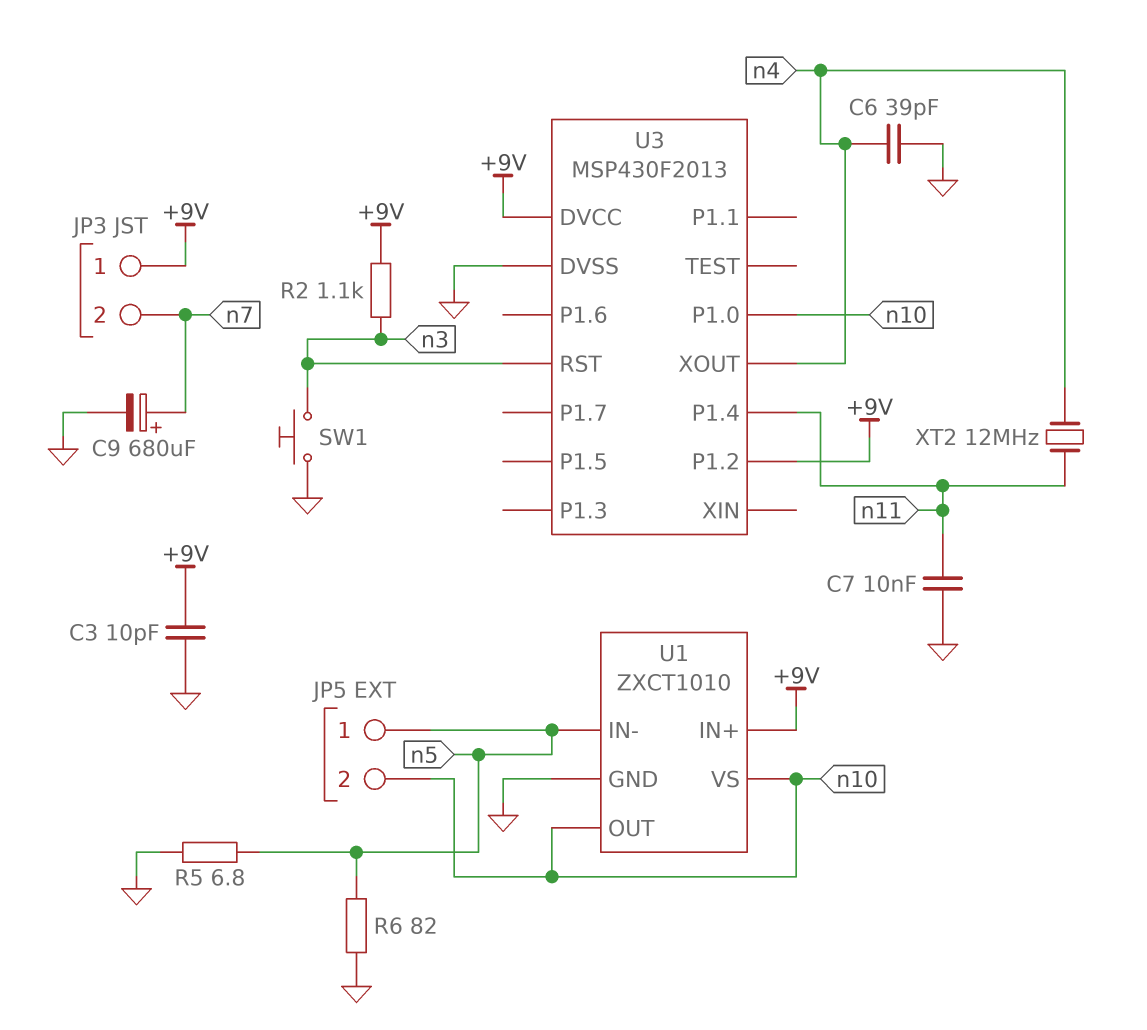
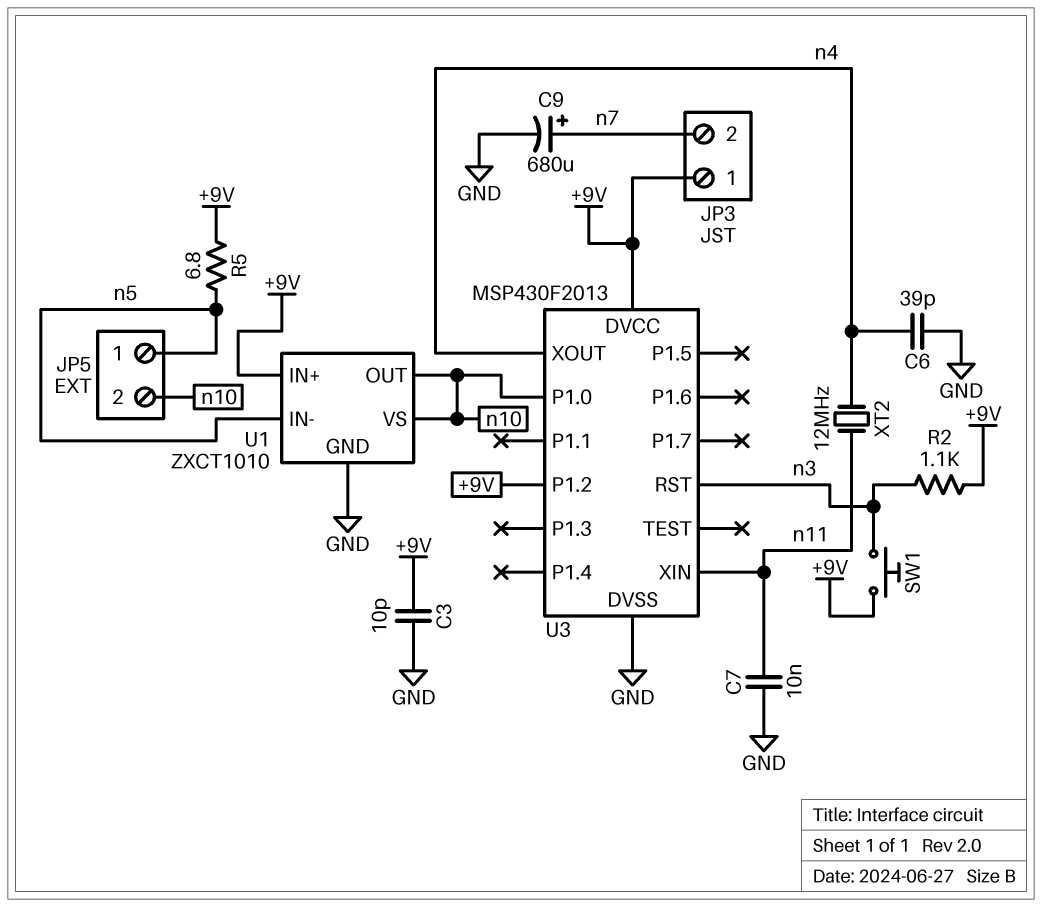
R5: 6.8 (GND, n5) -> 6.8 (+9V, n5)
R6: 82 (GND, n5) -> none
SW1: button (GND, n3) -> button (+9V, n3)
U3 pin P1.4: n11 -> none
U3 pin XIN: none -> n11

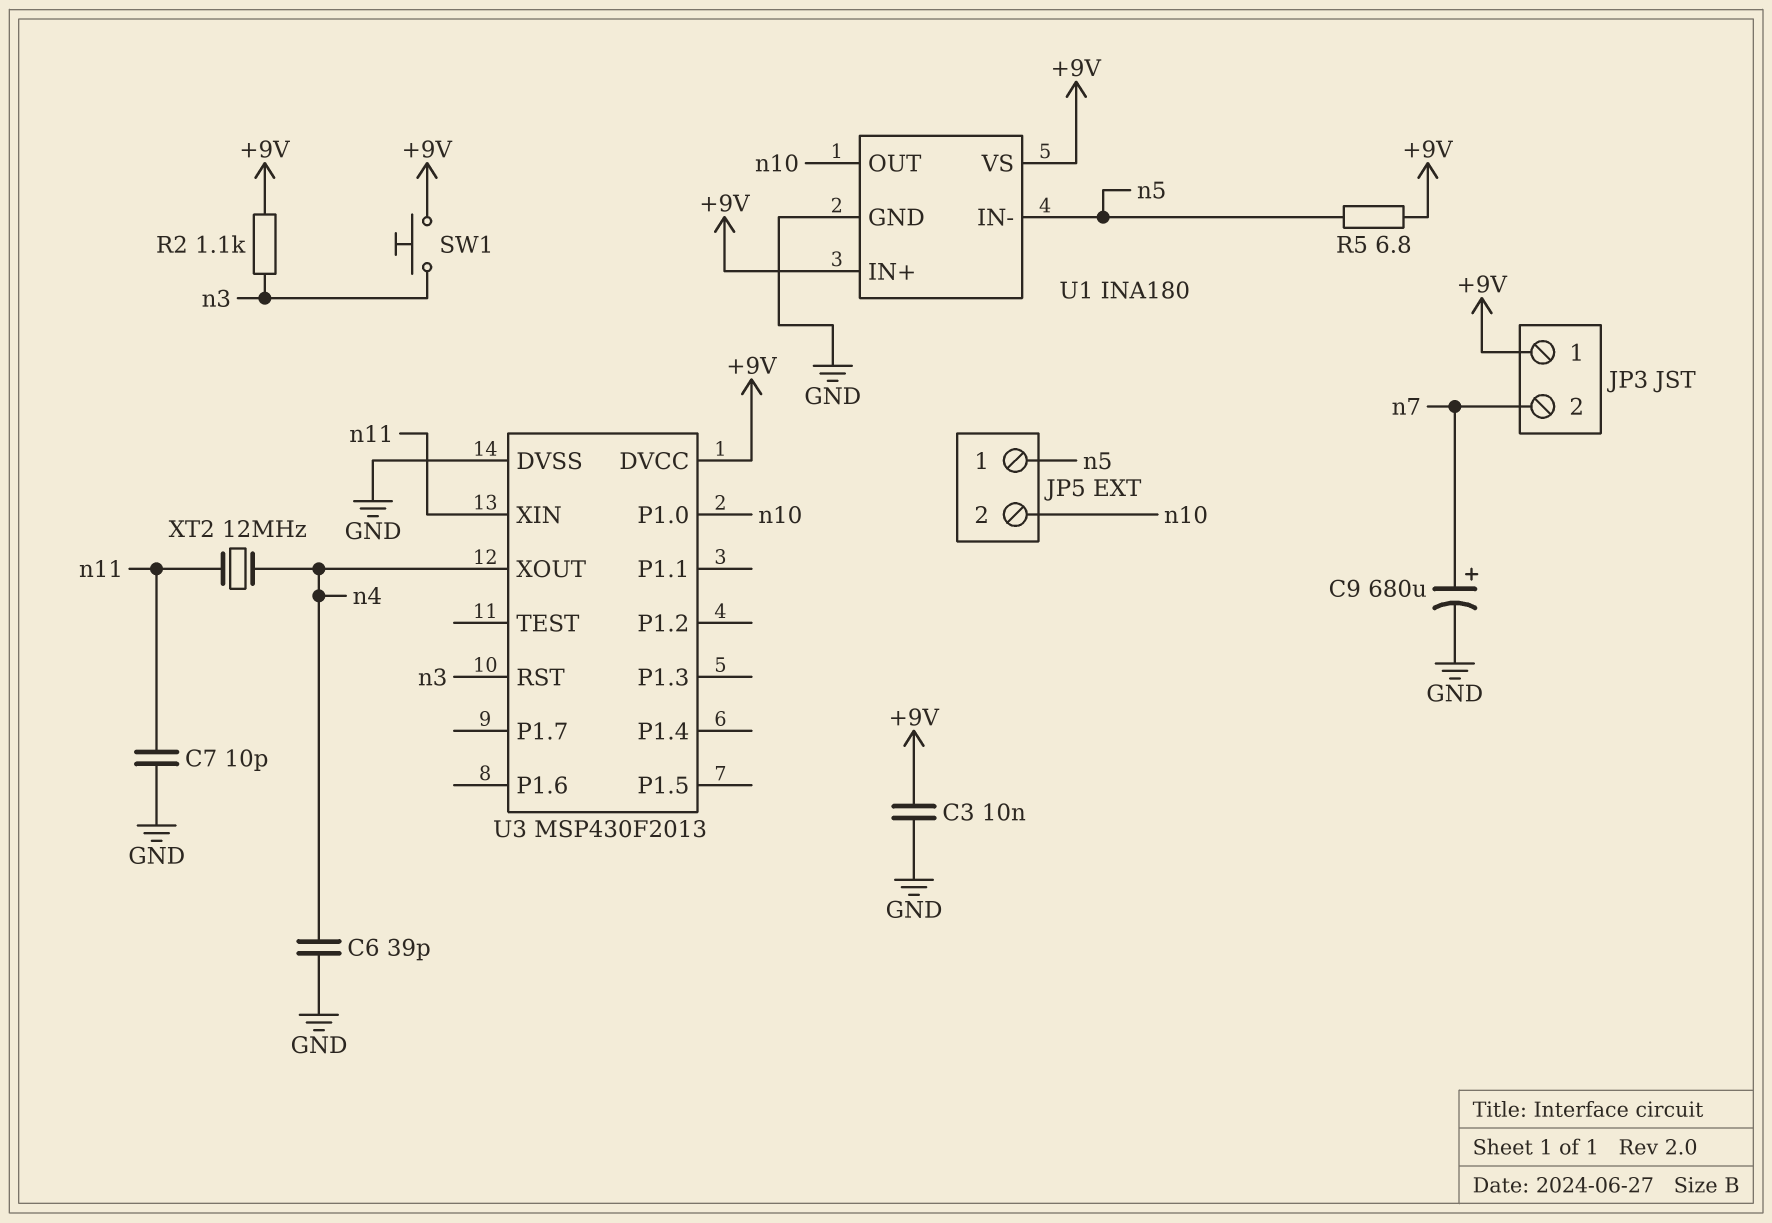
C3: 10pF (+9V, GND) -> 10nF (+9V, GND)
C7: 10nF (GND, n11) -> 10pF (GND, n11)
U1: ZXCT1010 -> INA180
U1 pin VS: n10 -> +9V
U3 pin P1.2: +9V -> none

